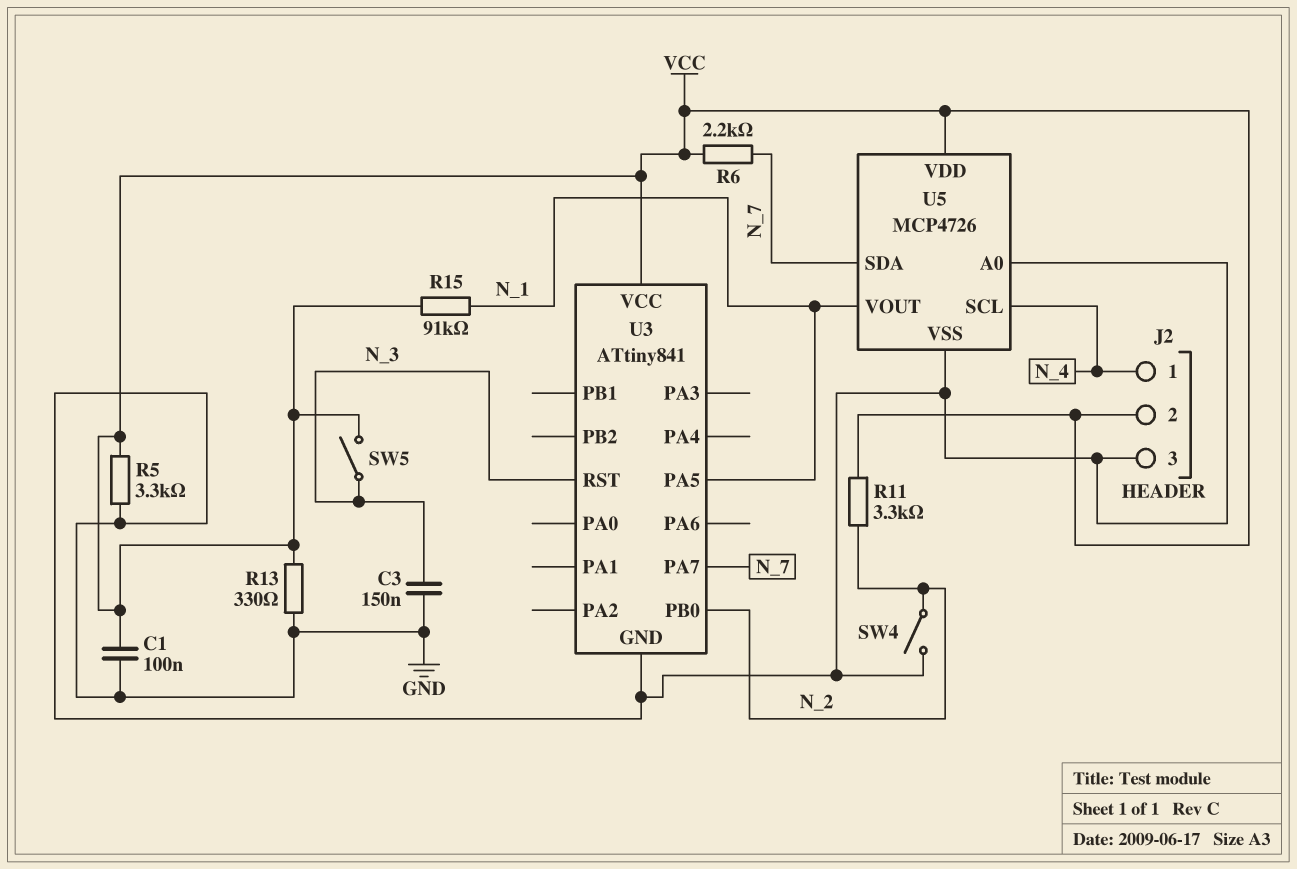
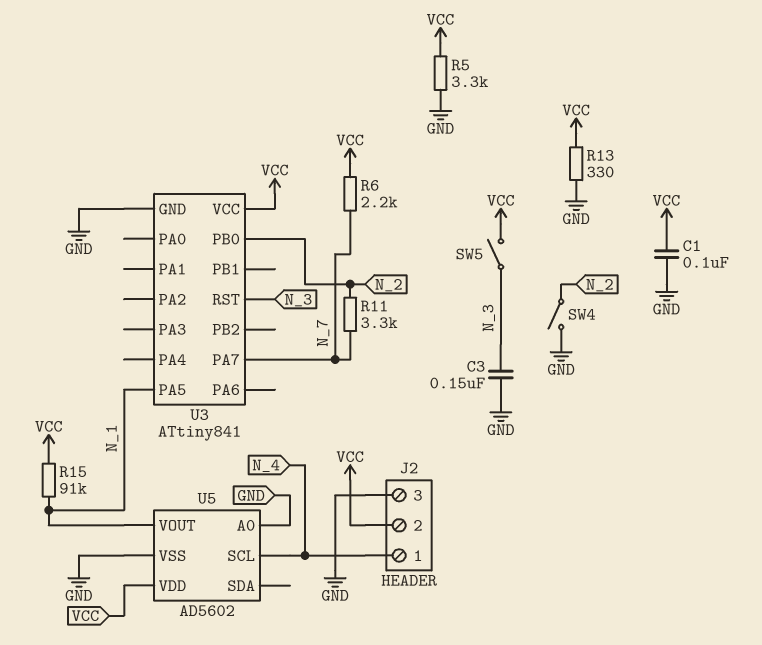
R11: 3.3k (N_2, VCC) -> 3.3k (N_2, N_7)
U5: MCP4726 -> AD5602
U5 pin SDA: N_7 -> none

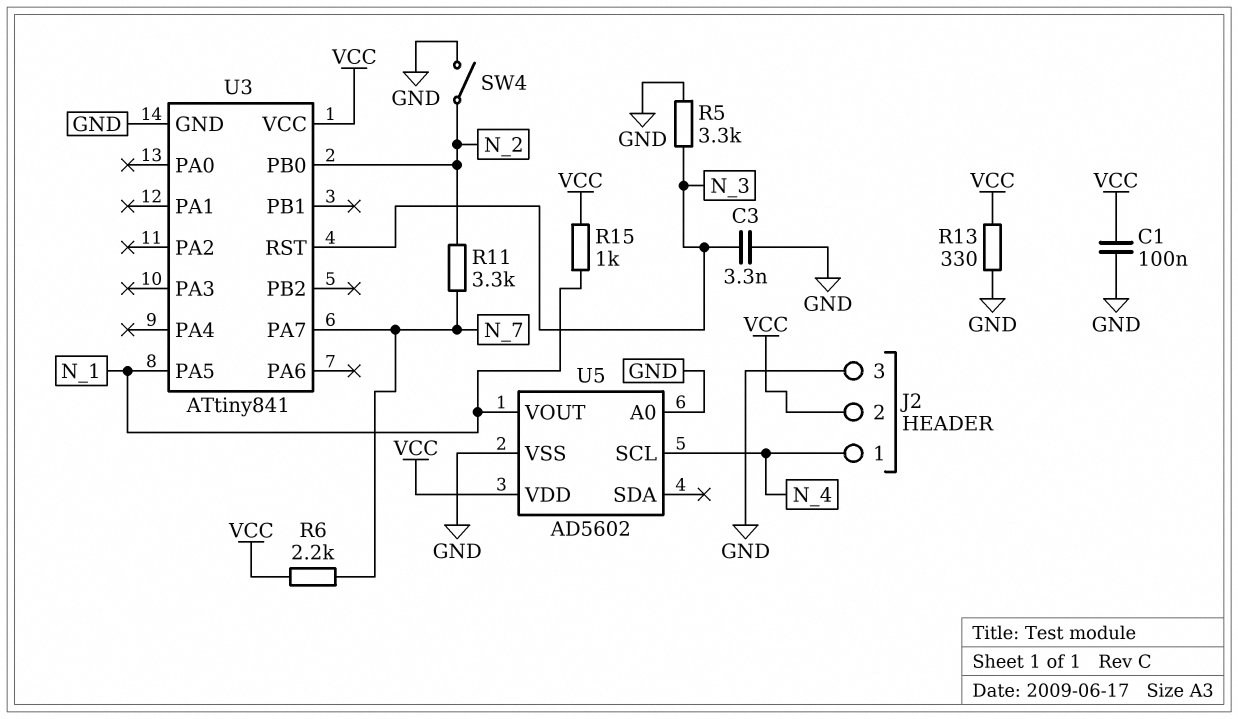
C3: 150nF (GND, N_3) -> 3.3nF (GND, N_3)
R5: 3.3k (GND, VCC) -> 3.3k (GND, N_3)
R15: 91k (N_1, VCC) -> 1k (N_1, VCC)
SW5: switch (N_3, VCC) -> none

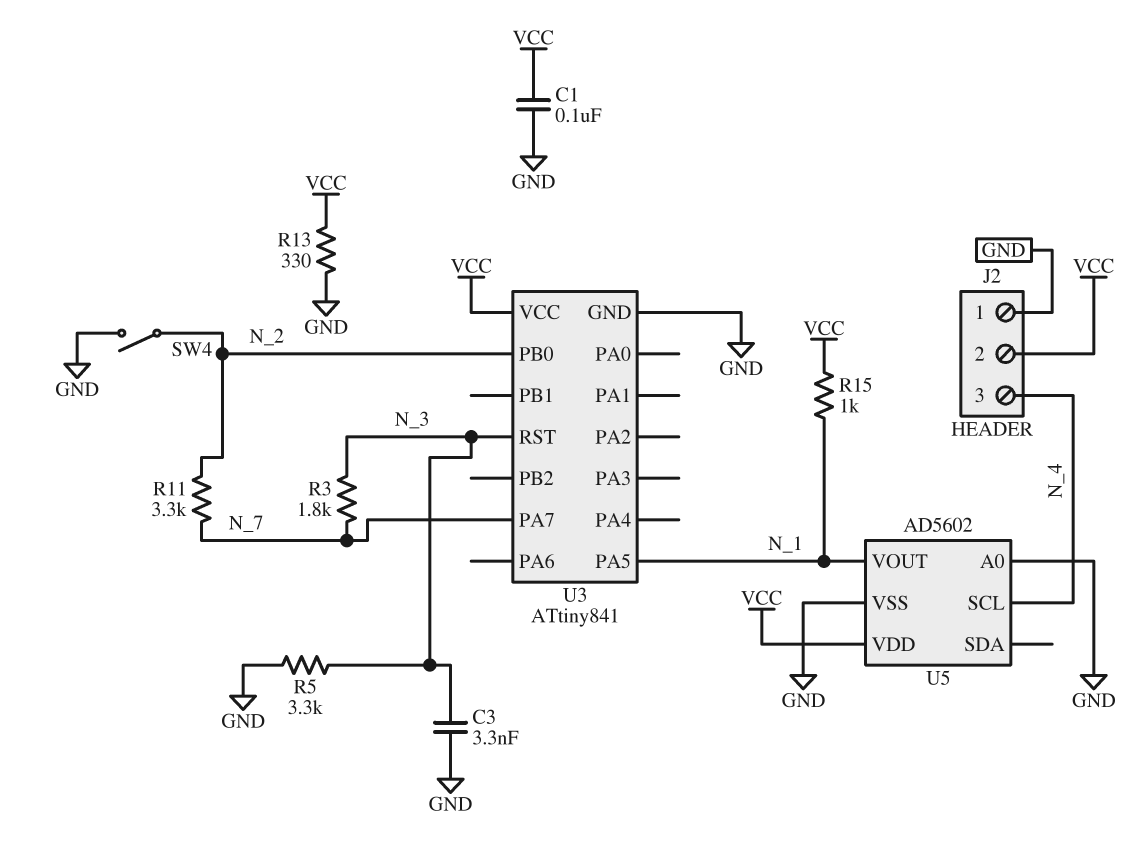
J2 pin 1: N_4 -> GND
J2 pin 3: GND -> N_4
R3: none -> 1.8k (N_3, N_7)
R6: 2.2k (N_7, VCC) -> none

